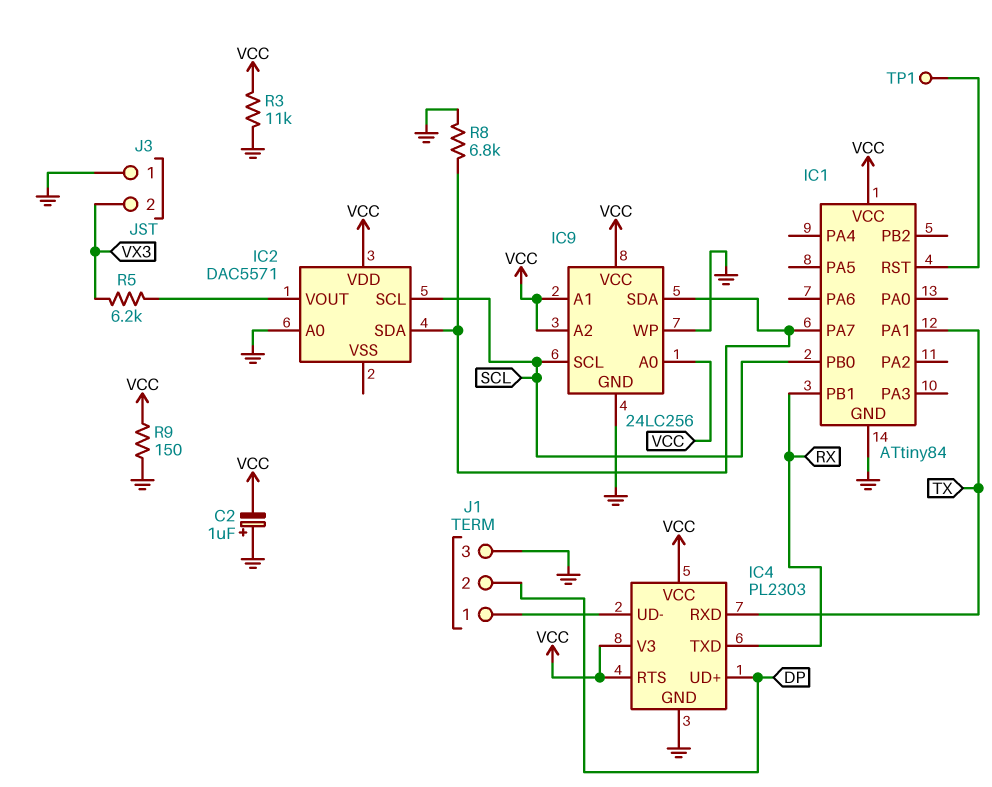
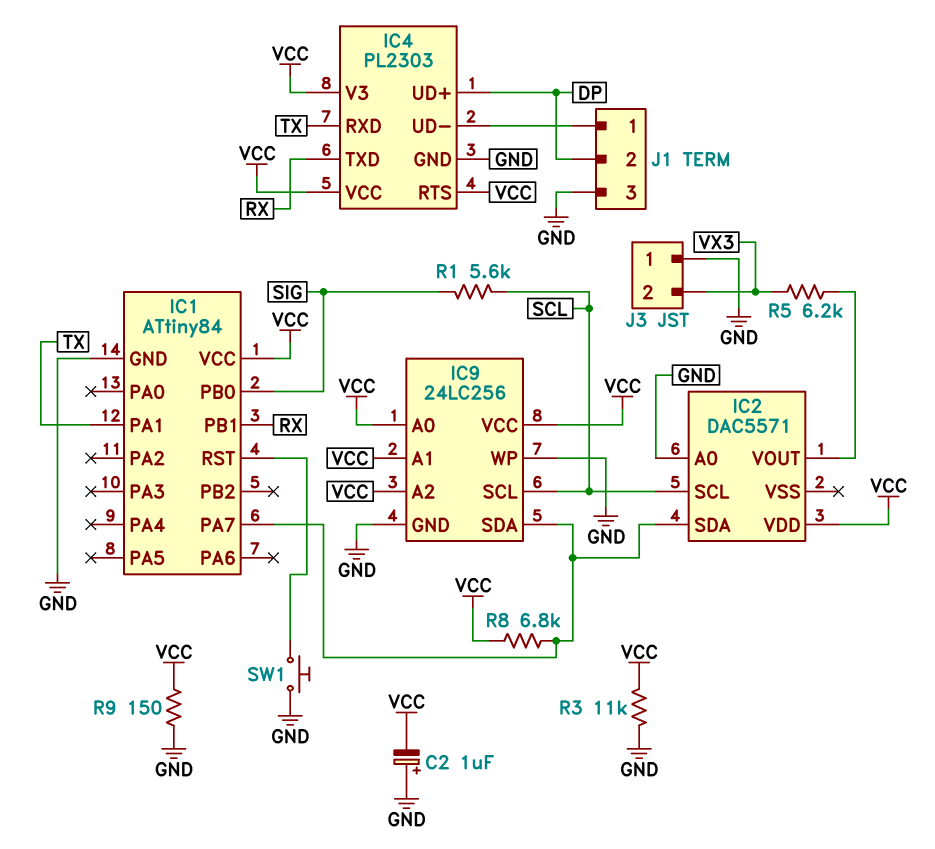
IC1 pin PB0: SCL -> SIG
R1: none -> 5.6k (SCL, SIG)
R8: 6.8k (GND, IC1/PA7) -> 6.8k (IC1/PA7, VCC)
SW1: none -> button (GND, IC1/RST)
TP1: test point (IC1/RST) -> none

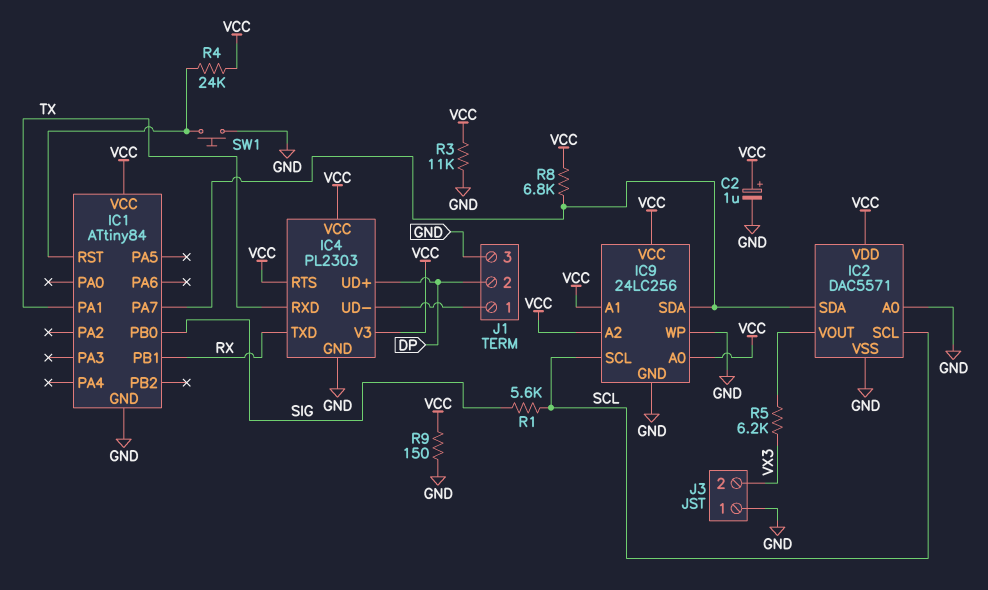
C2: 1uF (plus GND, minus VCC) -> 1uF (plus VCC, minus GND)
IC2 pin VSS: none -> GND
R4: none -> 24k (IC1/RST, VCC)

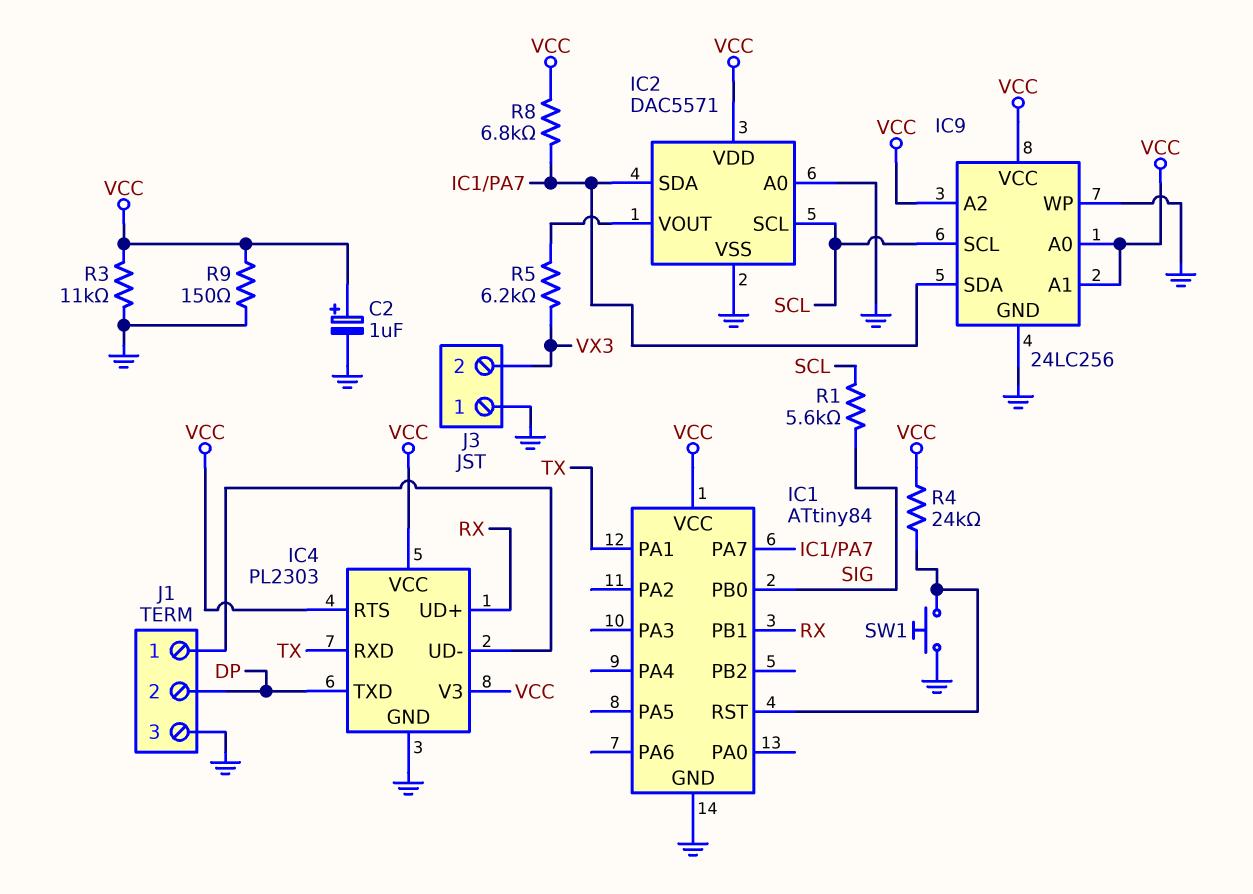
IC4 pin TXD: RX -> DP
IC4 pin UD+: DP -> RX

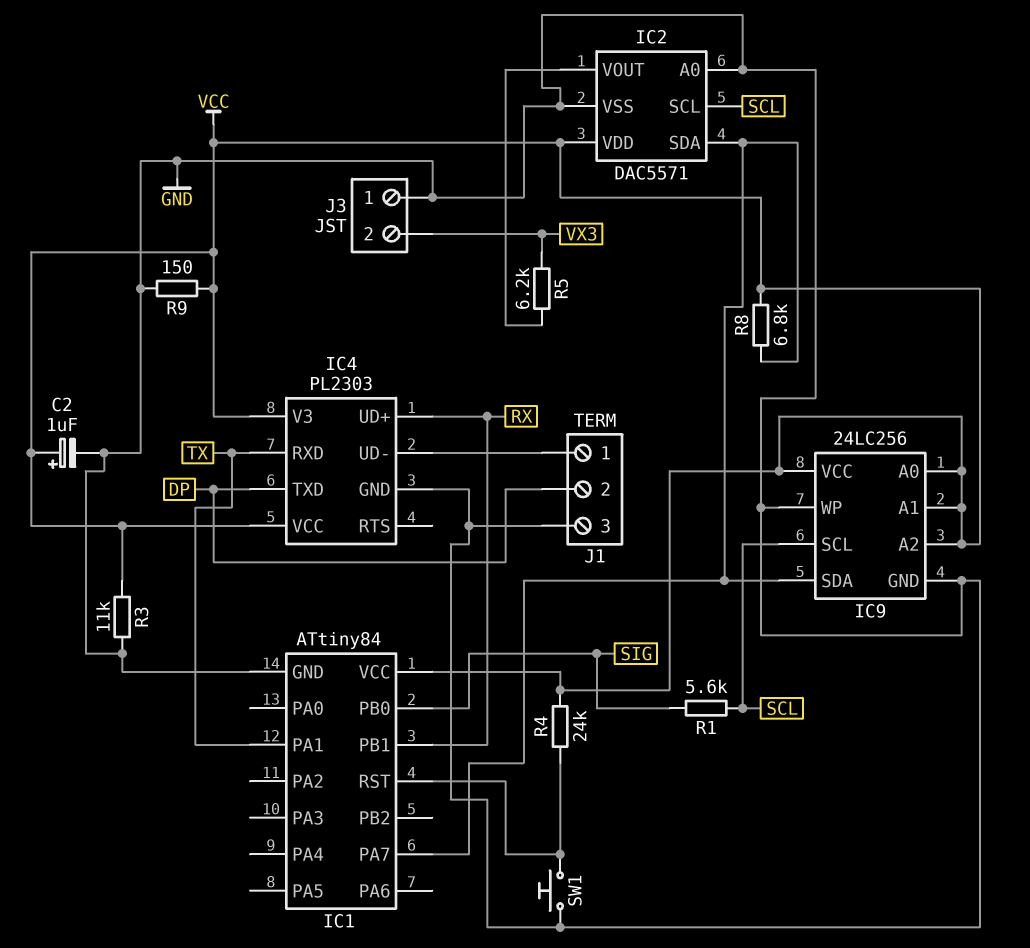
IC4 pin RTS: VCC -> none

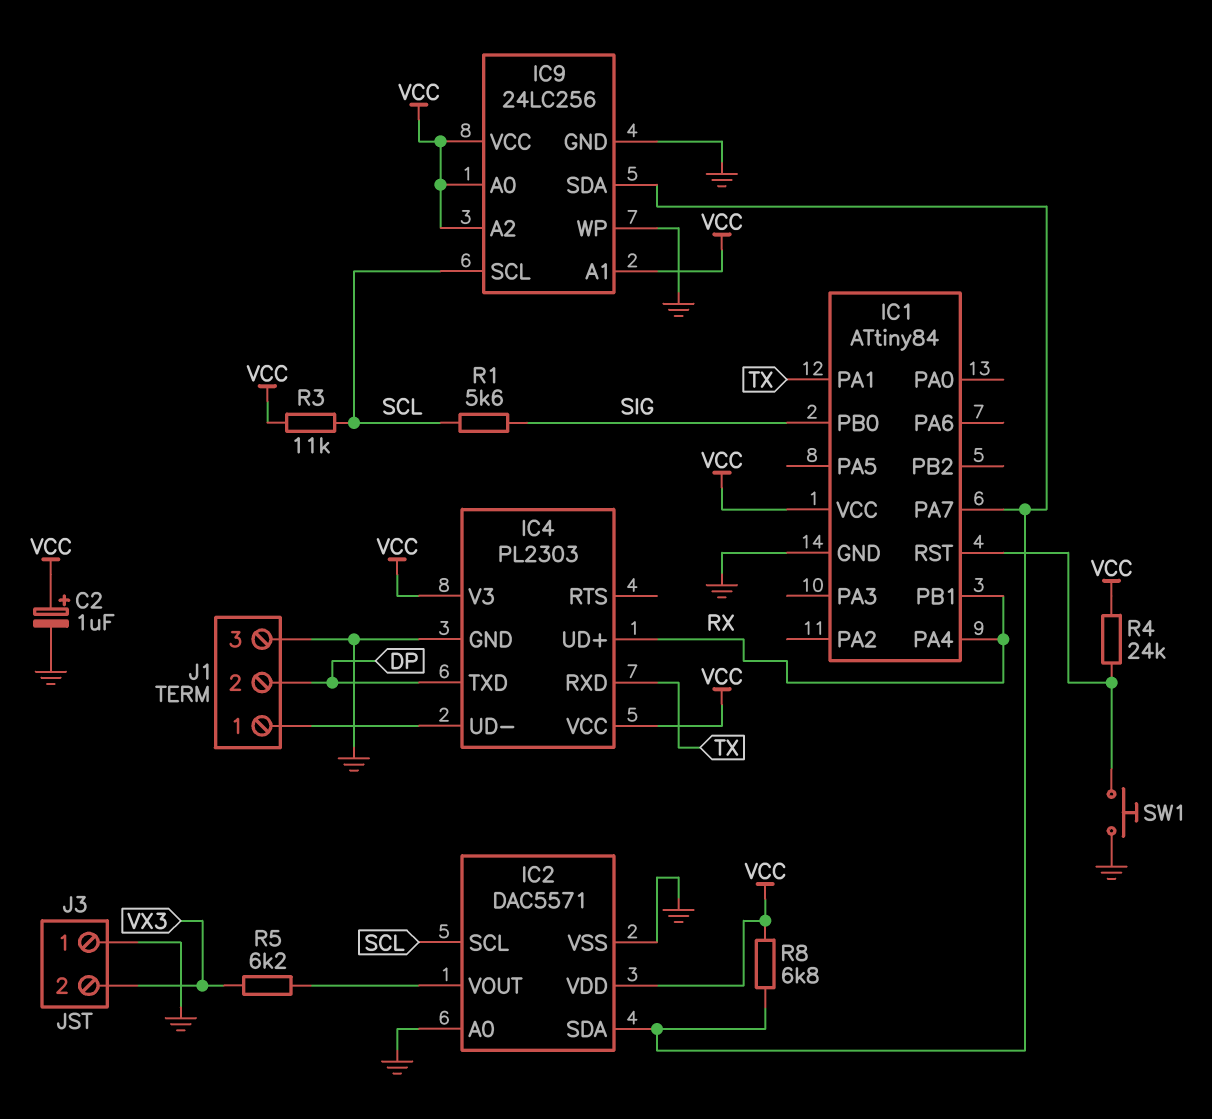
IC1 pin PA4: none -> RX
R3: 11k (GND, VCC) -> 11k (SCL, VCC)
R9: 150 (GND, VCC) -> none

